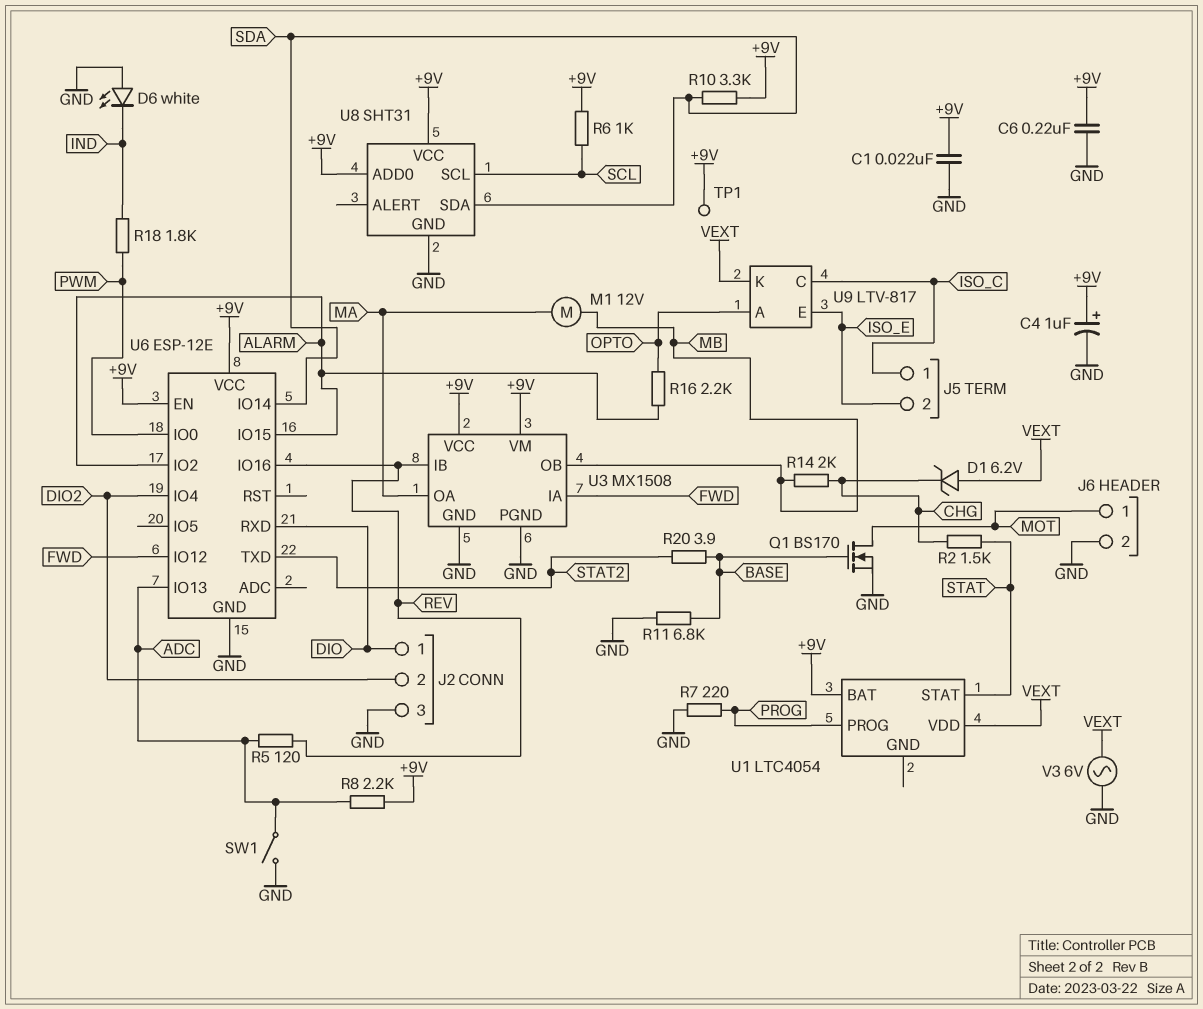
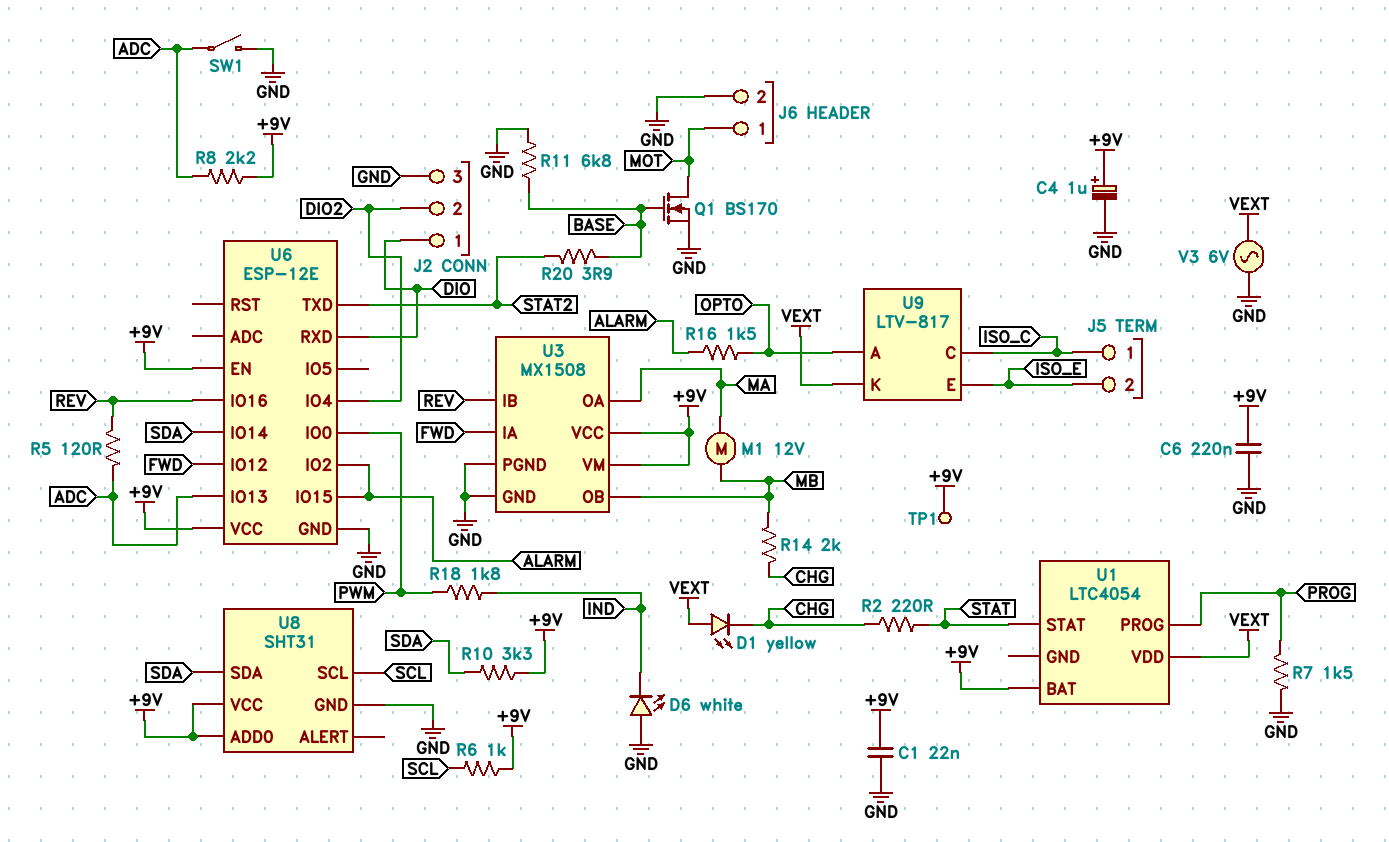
D1: zener 6.2V (A VEXT, K CHG) -> LED yellow (A VEXT, K CHG)
R2: 1.5k (CHG, STAT) -> 220 (CHG, STAT)
R7: 220 (GND, PROG) -> 1.5k (GND, PROG)
R16: 2.2k (ALARM, OPTO) -> 1.5k (ALARM, OPTO)

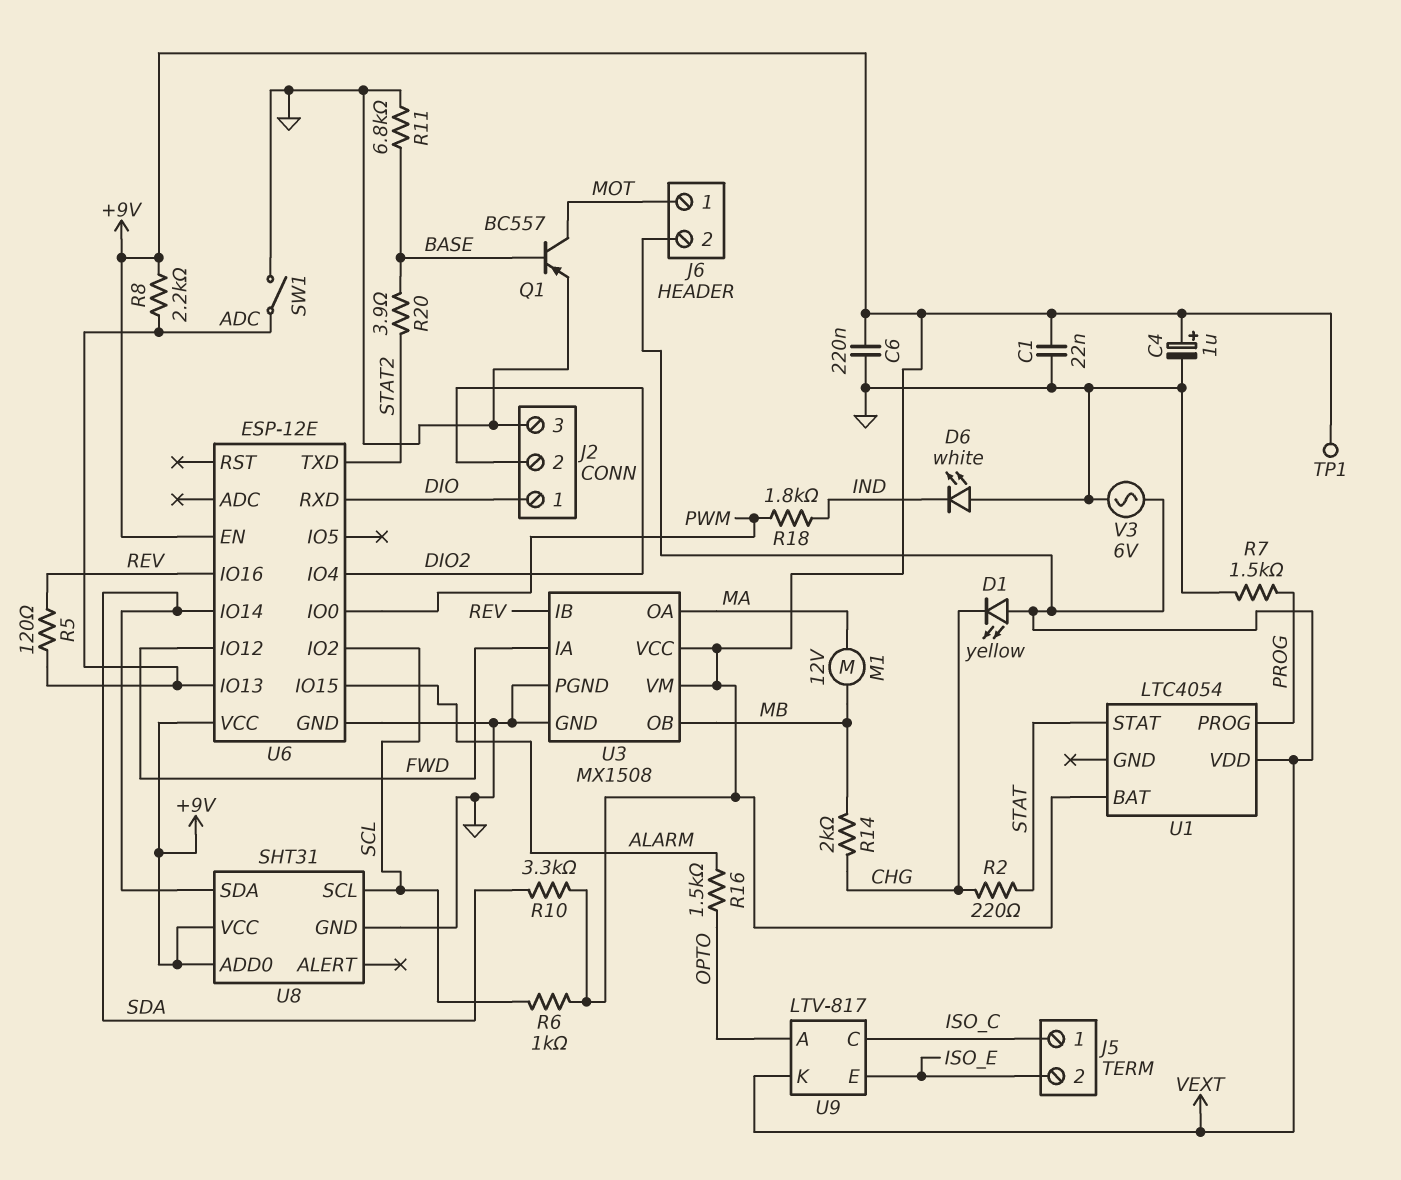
J6 pin 2: GND -> VEXT
Q1: NMOS BS170 (G BASE, D MOT, S GND) -> PNP BC557 (B BASE, C MOT, E GND)
U6 pin IO2: ALARM -> SCL

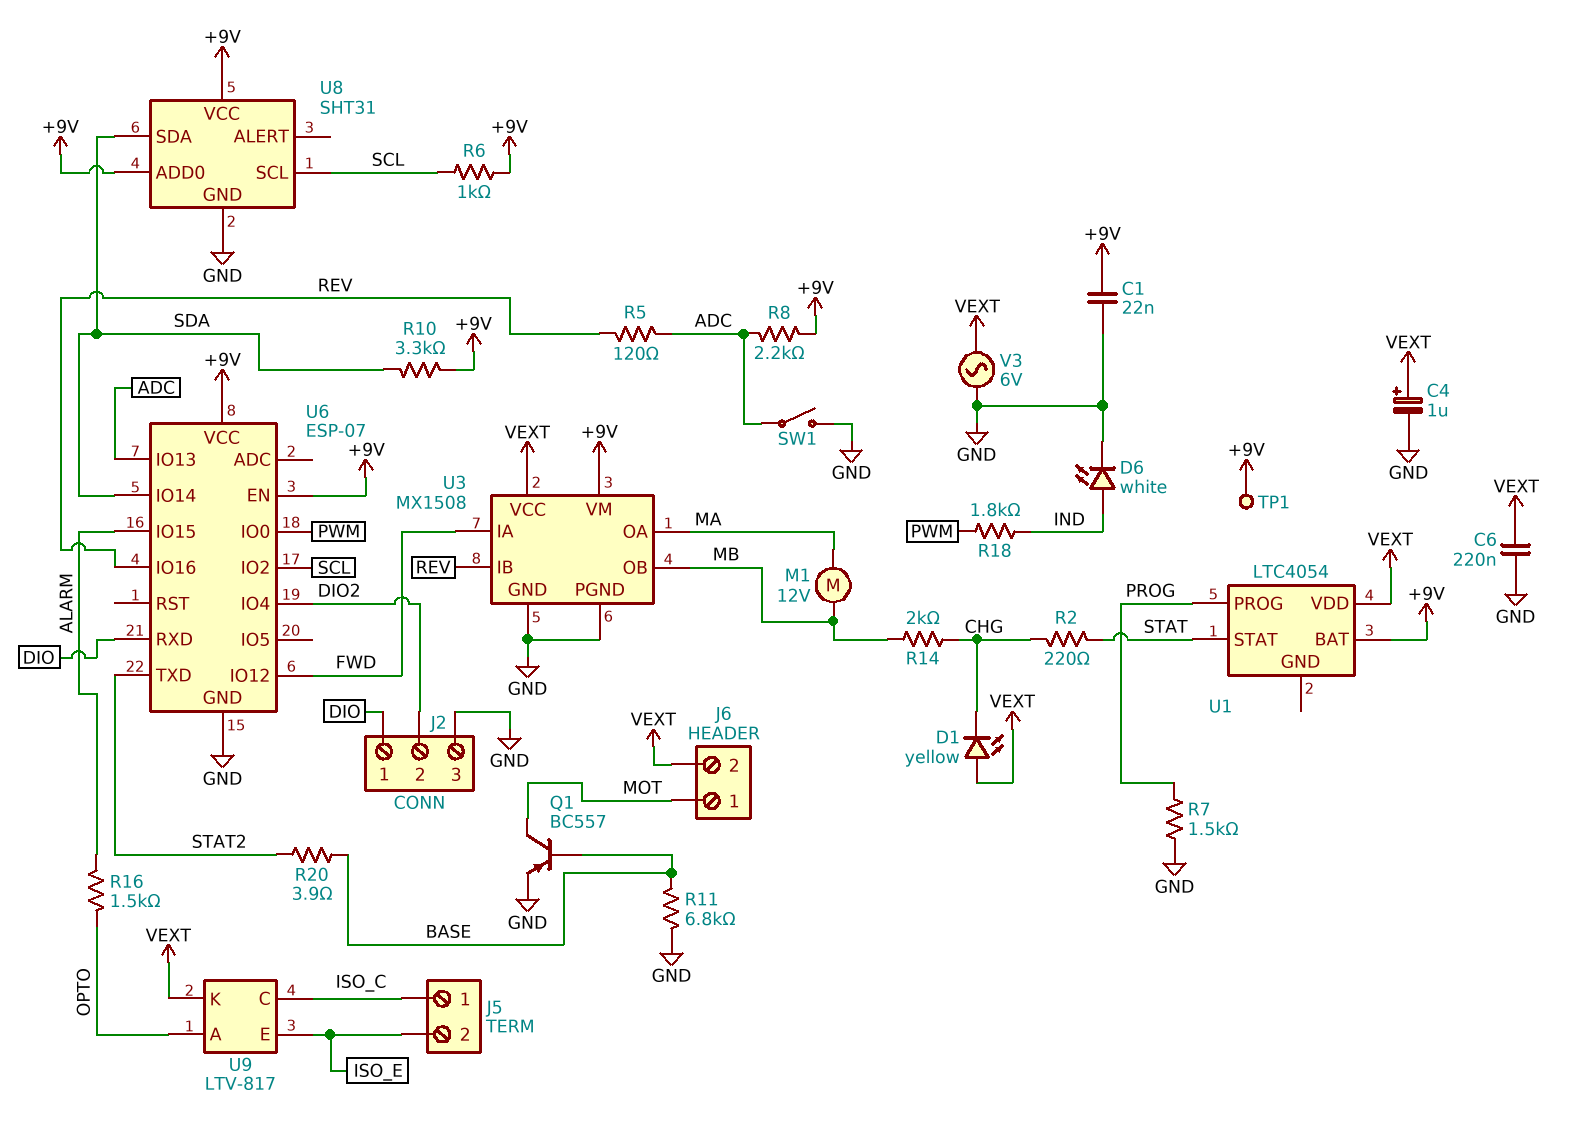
C4: 1uF (plus +9V, minus GND) -> 1uF (plus VEXT, minus GND)
C6: 220nF (+9V, GND) -> 220nF (GND, VEXT)
D6: LED white (A GND, K IND) -> LED white (A IND, K GND)
U3 pin VCC: +9V -> VEXT
U6: ESP-12E -> ESP-07

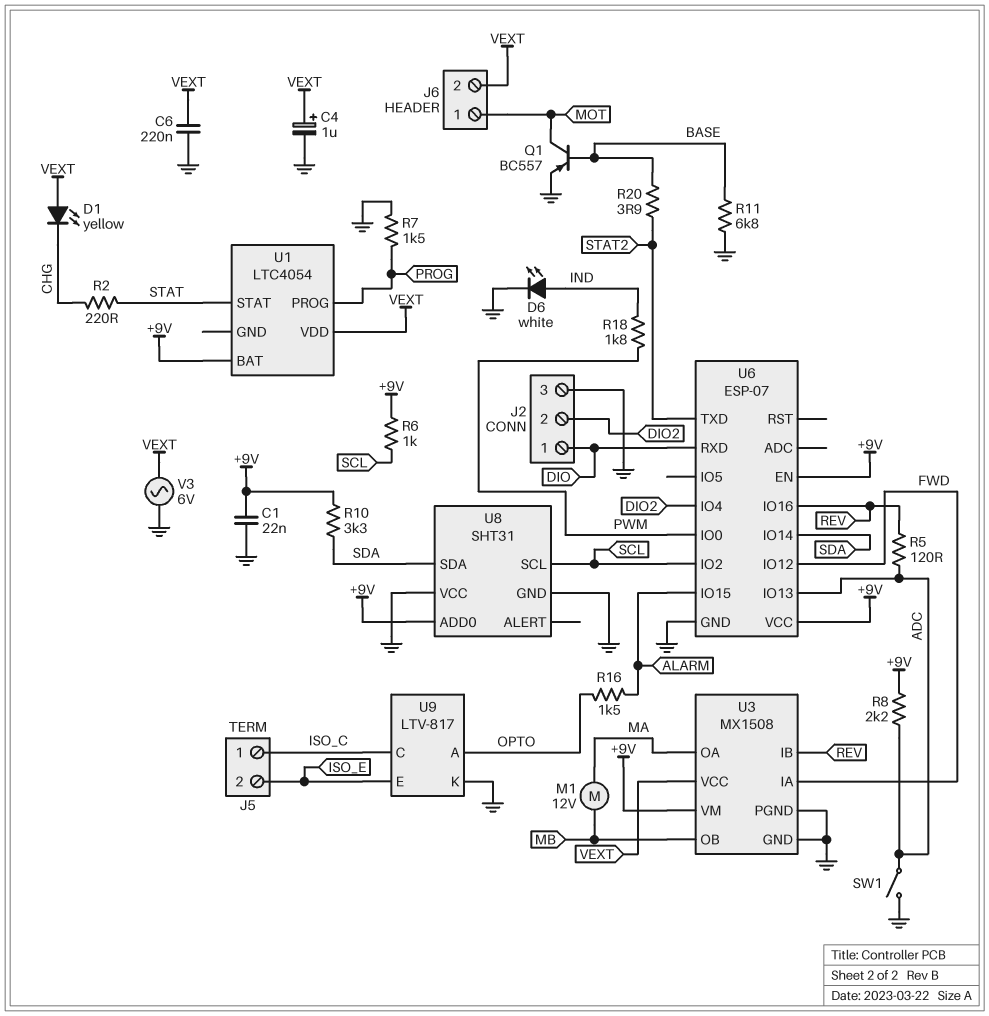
R14: 2k (CHG, MB) -> none
TP1: test point (+9V) -> none
U8 pin VCC: +9V -> GND
U9 pin K: VEXT -> GND

